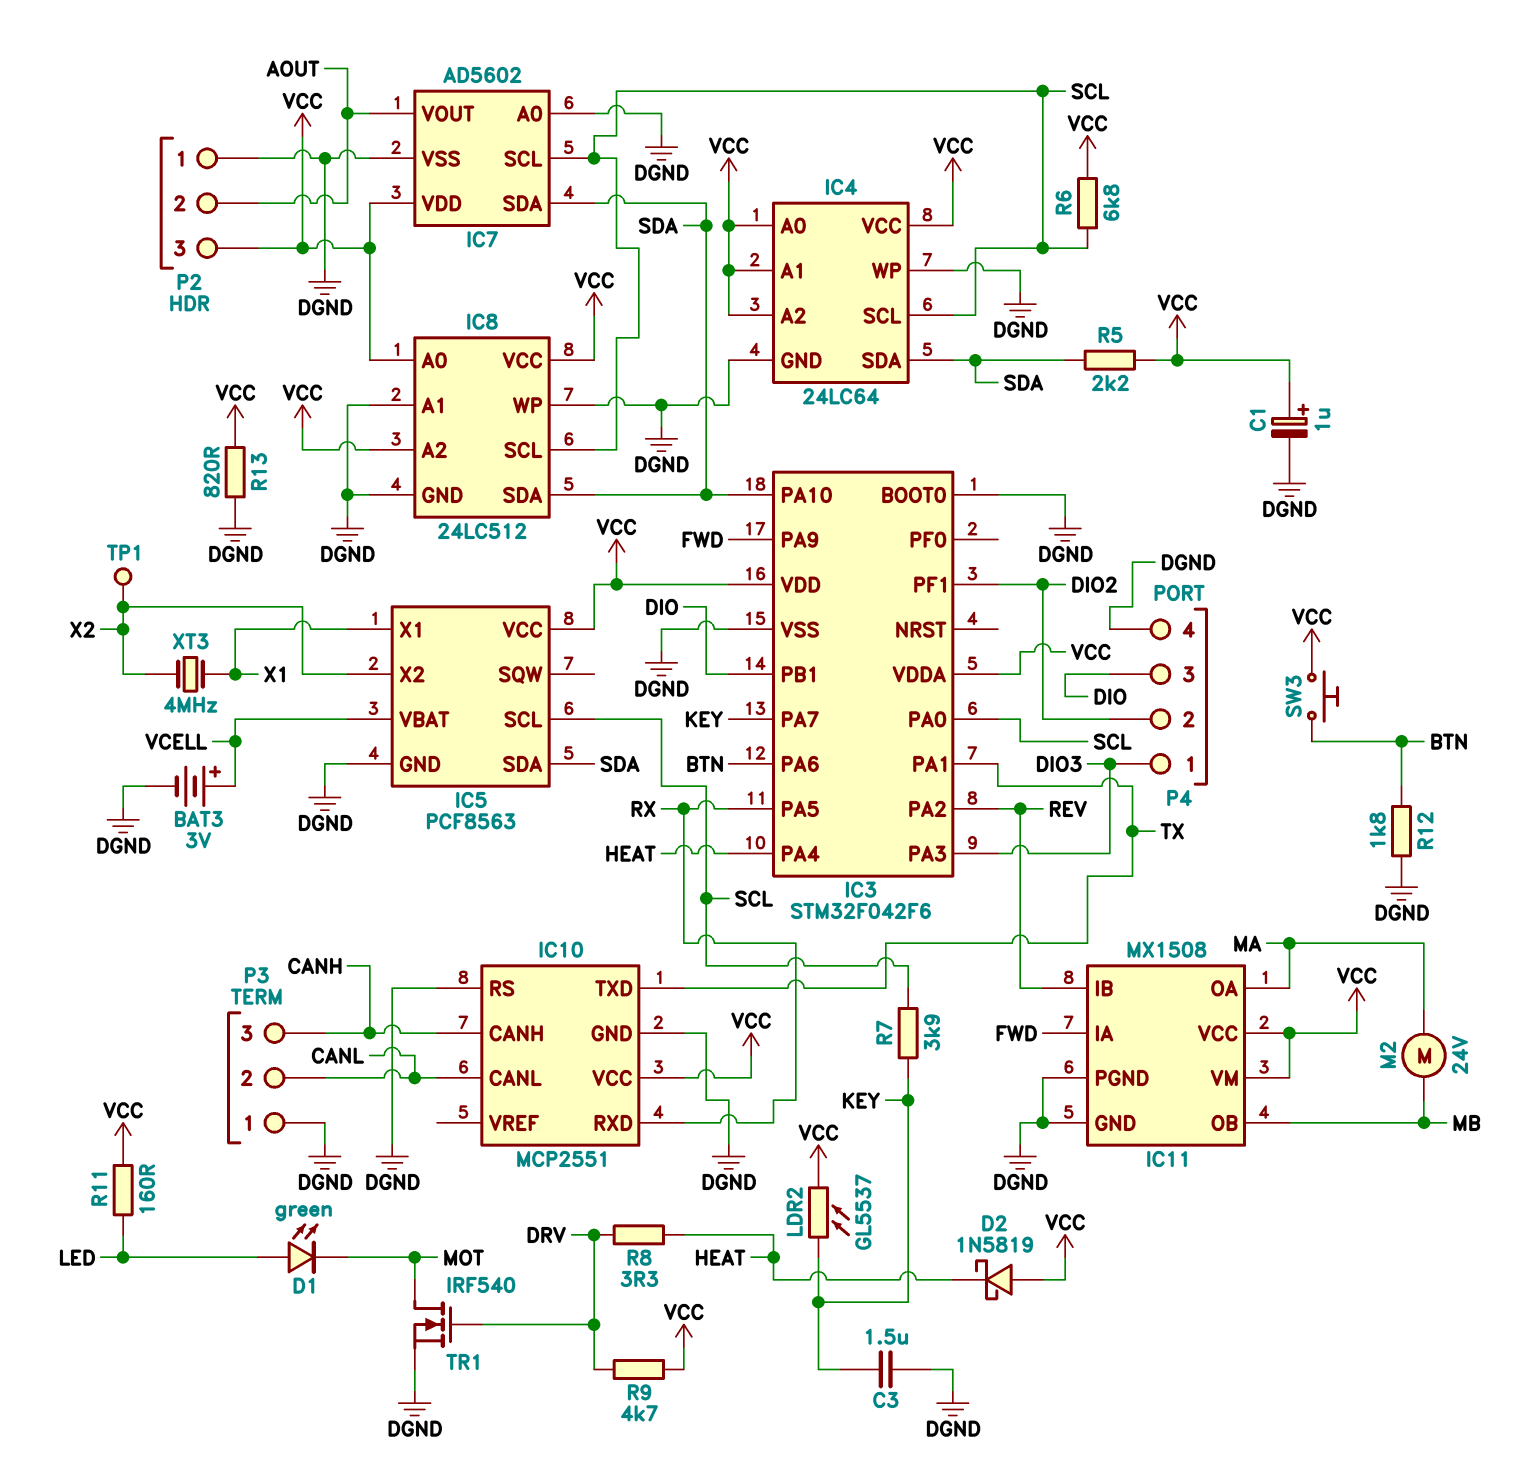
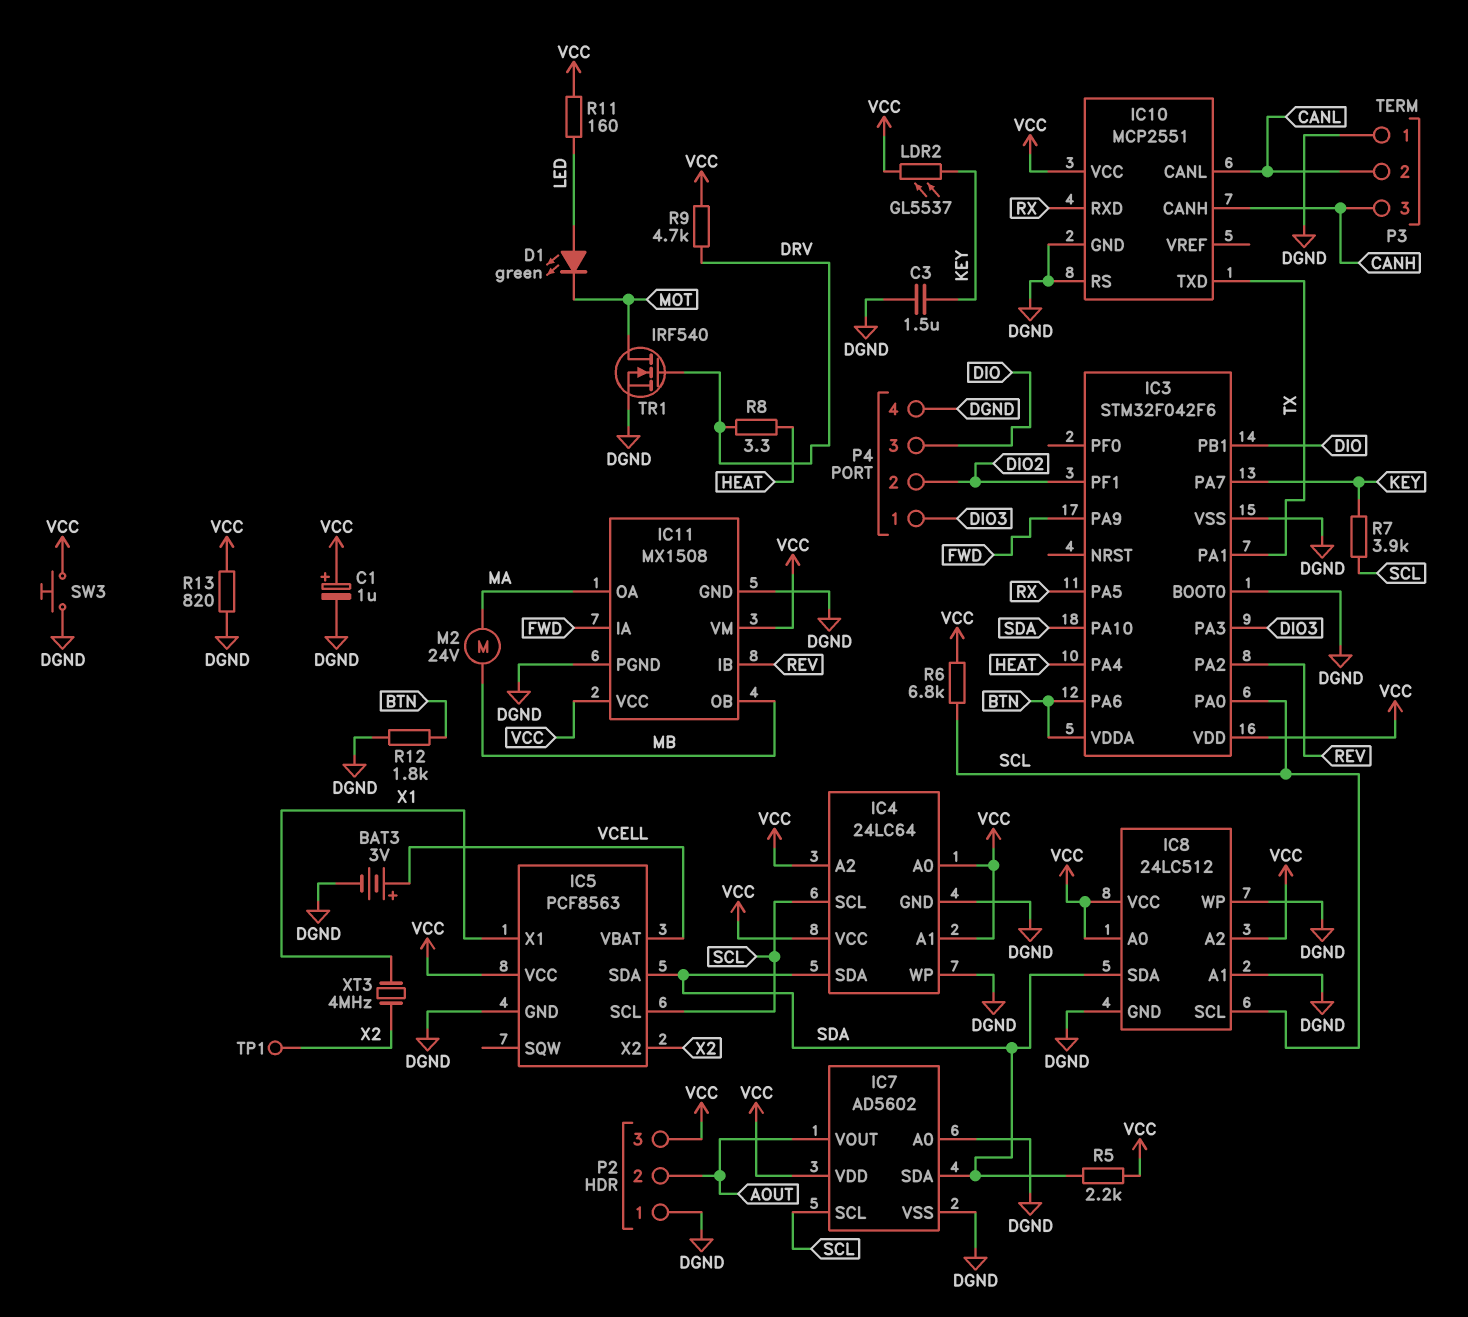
D2: schottky 1N5819 (A VCC, K HEAT) -> none
IC3 pin VDDA: VCC -> BTN
SW3: button (BTN, VCC) -> button (DGND, VCC)

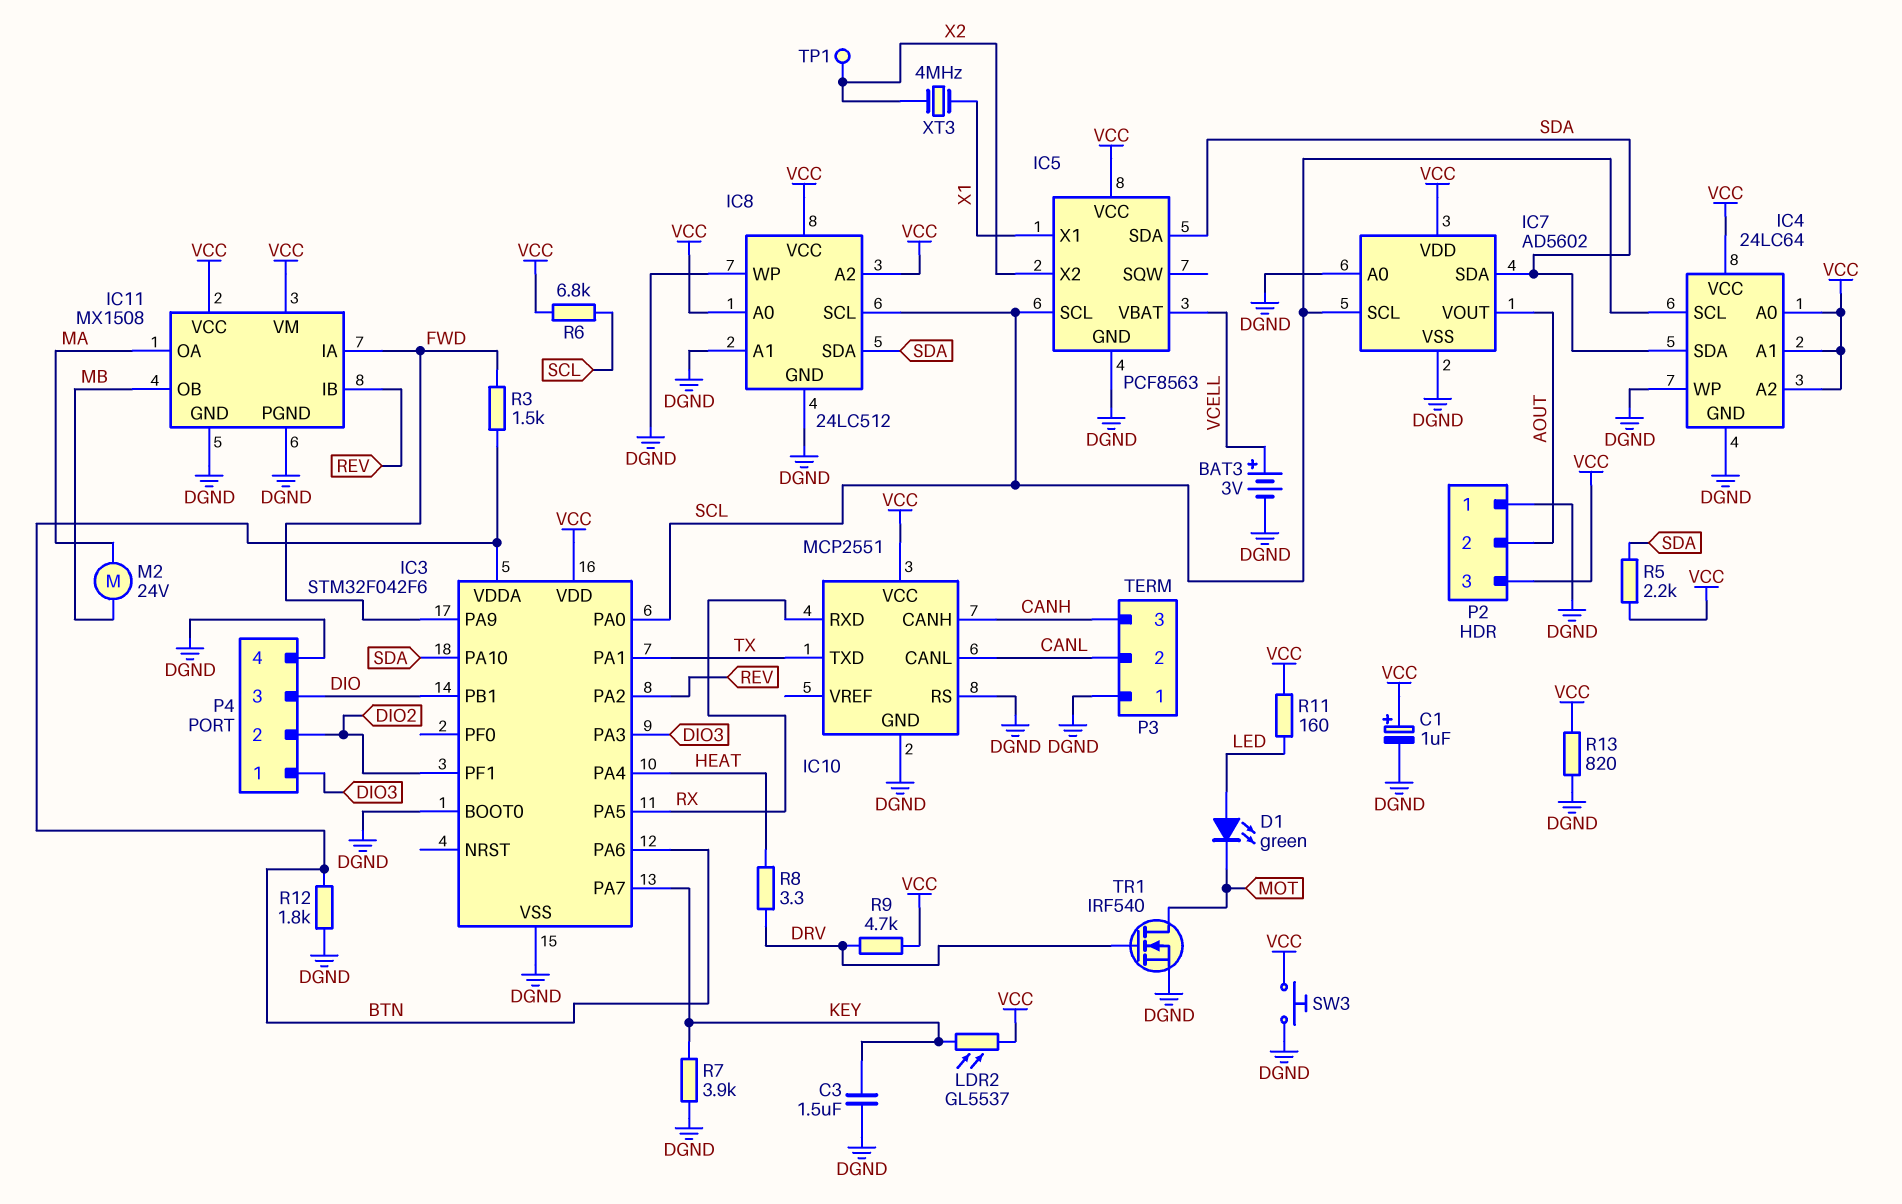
R3: none -> 1.5k (BTN, FWD)
R7: 3.9k (KEY, SCL) -> 3.9k (DGND, KEY)

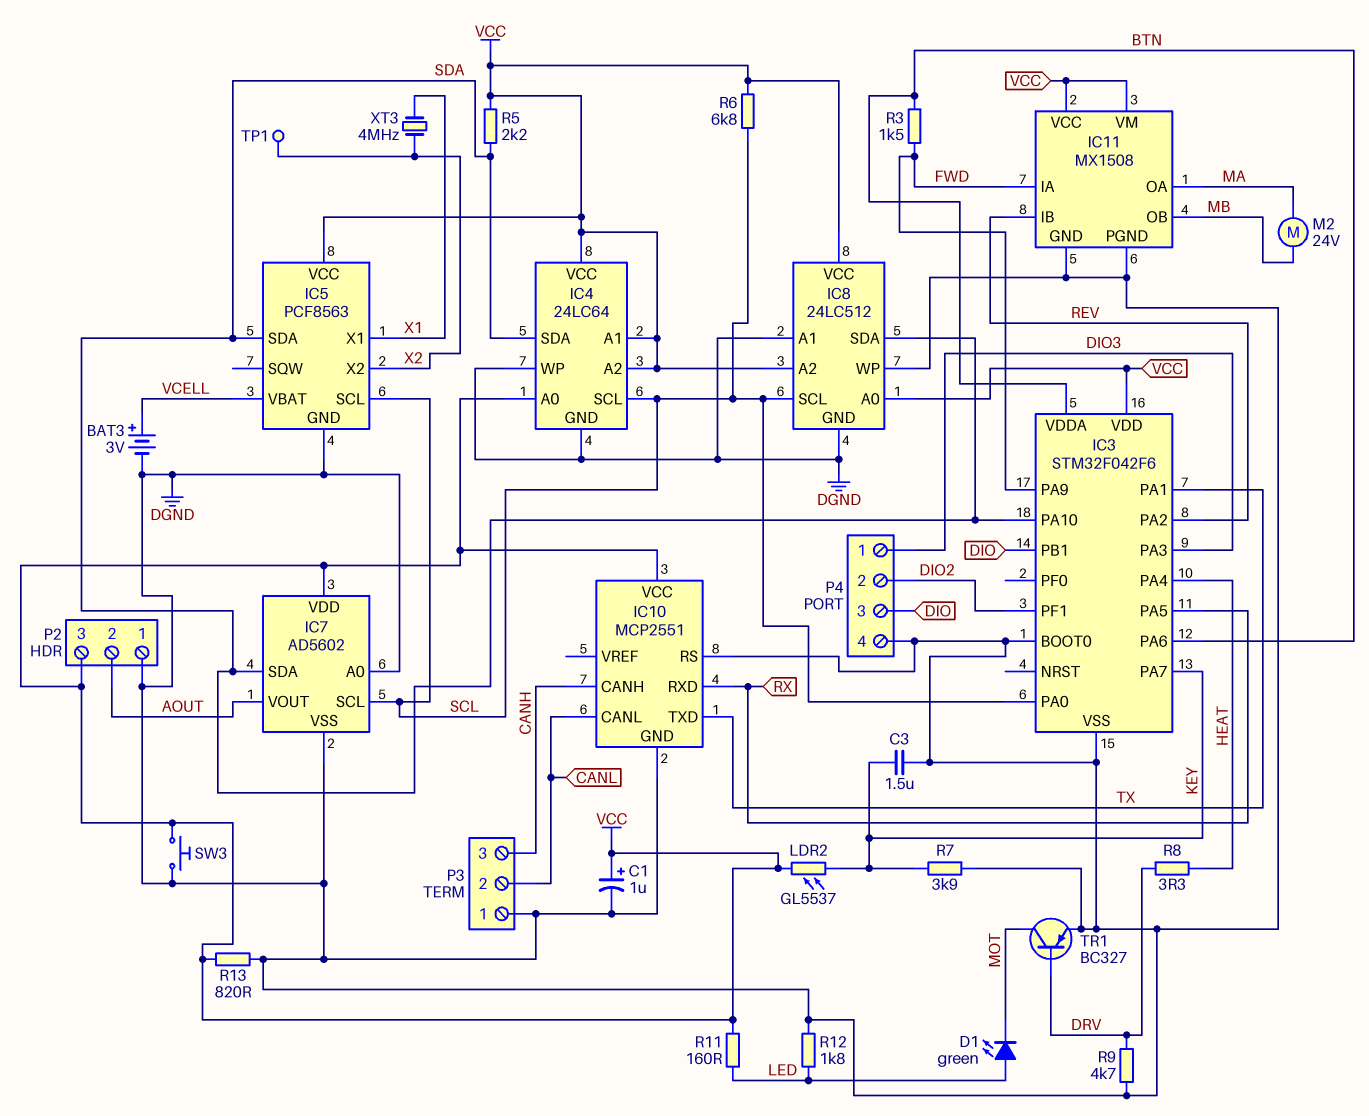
R9: 4.7k (DRV, VCC) -> 4.7k (DGND, DRV)
R12: 1.8k (BTN, DGND) -> 1.8k (DGND, LED)
TR1: NMOS IRF540 (G DRV, D MOT, S DGND) -> PNP BC327 (B DRV, C MOT, E DGND)

